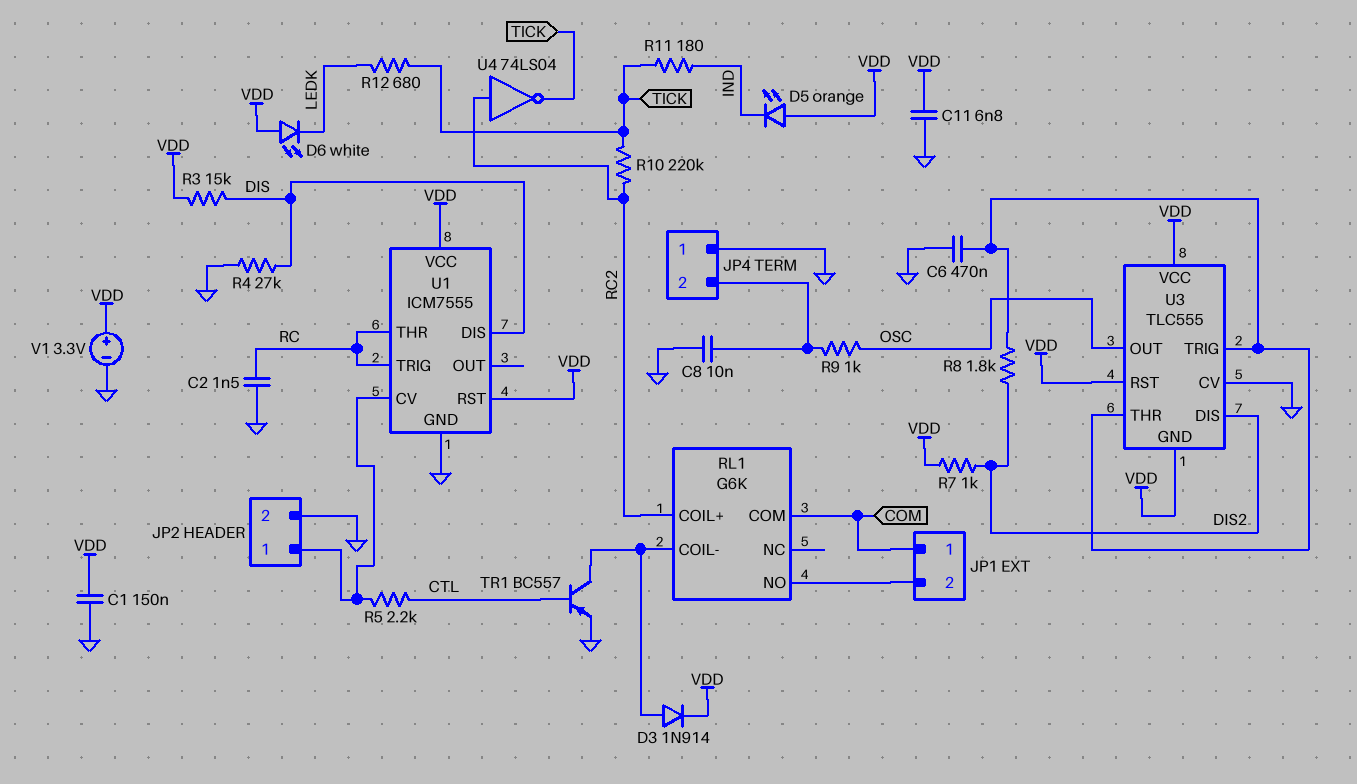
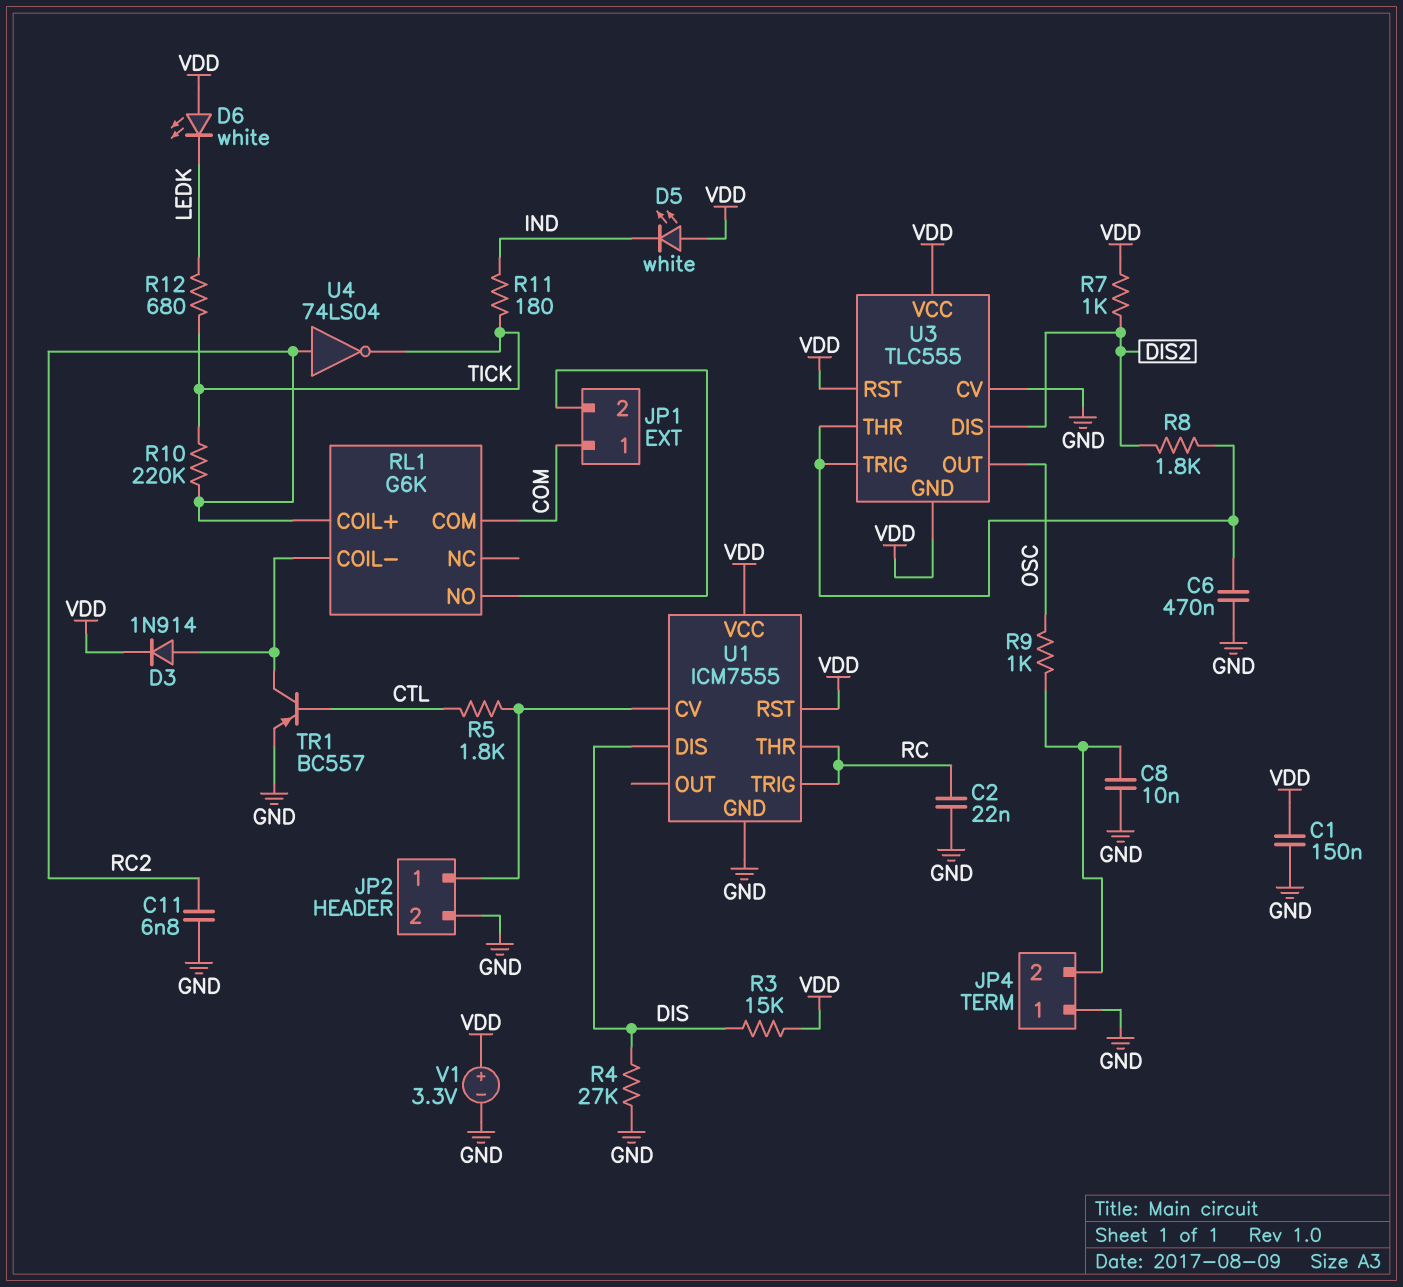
C2: 1.5nF (GND, RC) -> 22nF (GND, RC)
C11: 6.8nF (GND, VDD) -> 6.8nF (GND, RC2)
D5: LED orange (A VDD, K IND) -> LED white (A VDD, K IND)
R5: 2.2k (CTL, JP2/1) -> 1.8k (CTL, JP2/1)

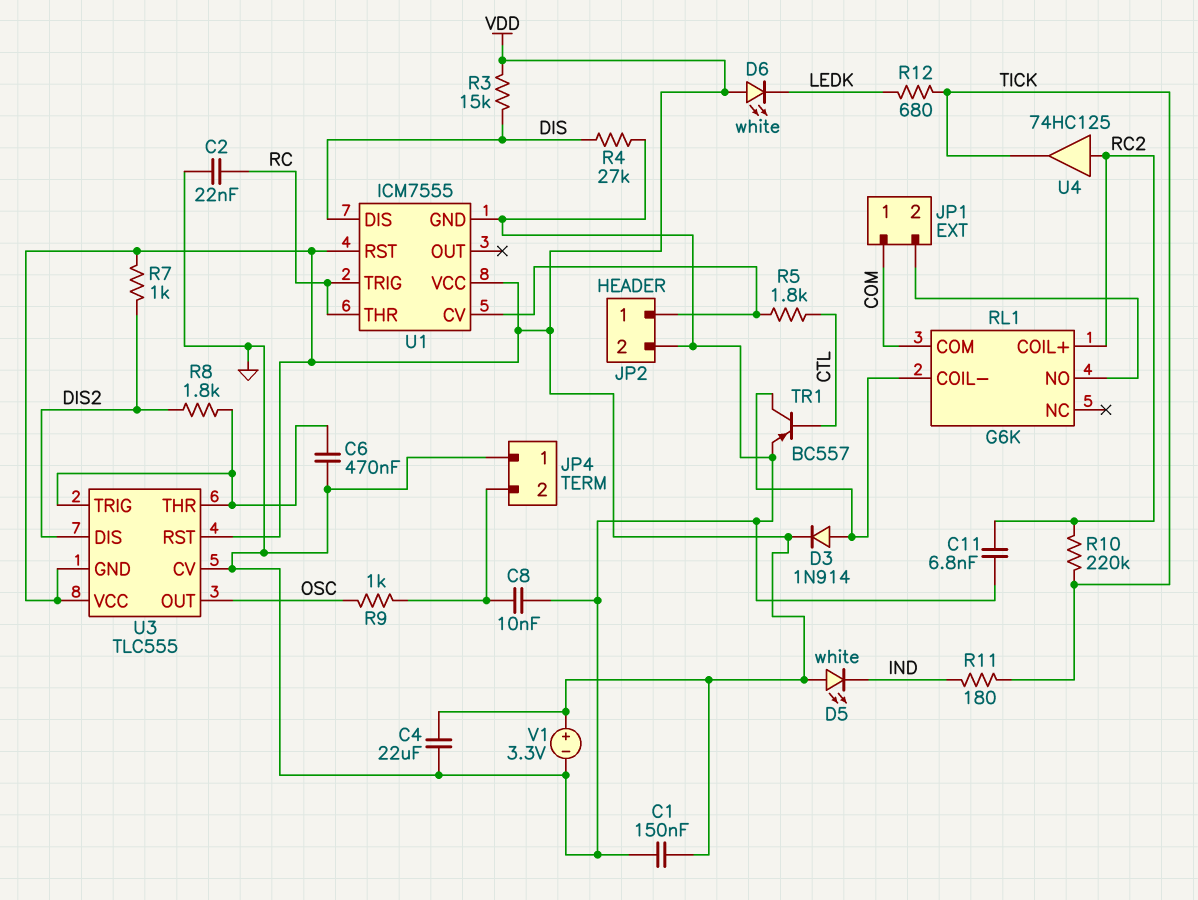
C4: none -> 22uF (GND, VDD)
U4: NOT 74LS04 (in RC2, out TICK) -> buffer 74HC125 (in RC2, out TICK)

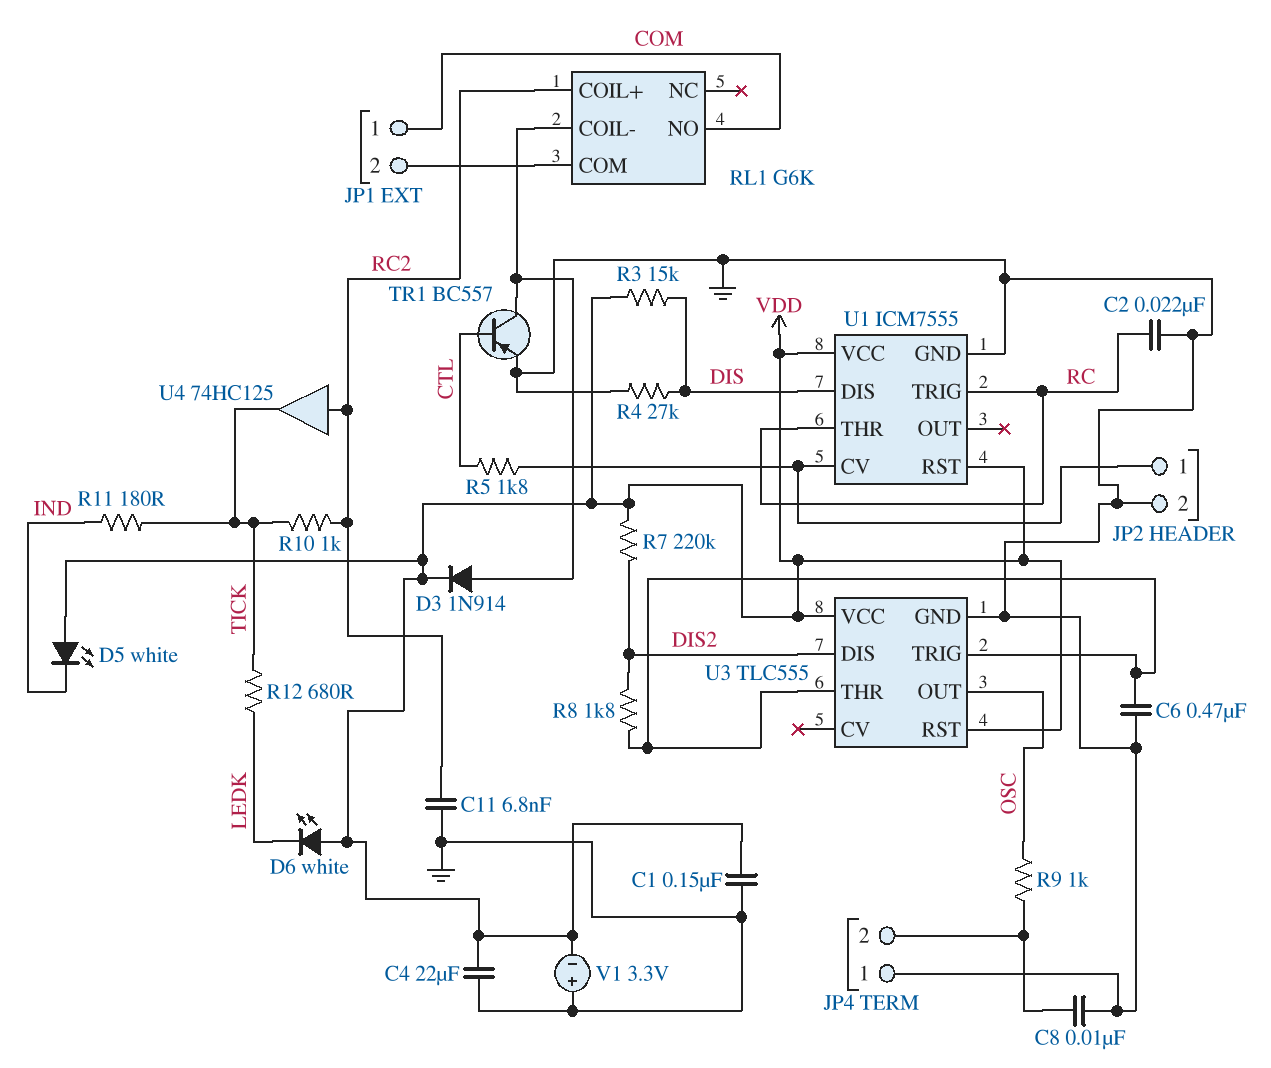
R7: 1k (DIS2, VDD) -> 220k (DIS2, VDD)
R10: 220k (RC2, TICK) -> 1k (RC2, TICK)
RL1 pin COM: COM -> JP1/2
RL1 pin NO: JP1/2 -> COM
U3 pin CV: GND -> none
U3 pin GND: VDD -> GND
V1: 3.3V (plus VDD, minus GND) -> 3.3V (plus GND, minus VDD)

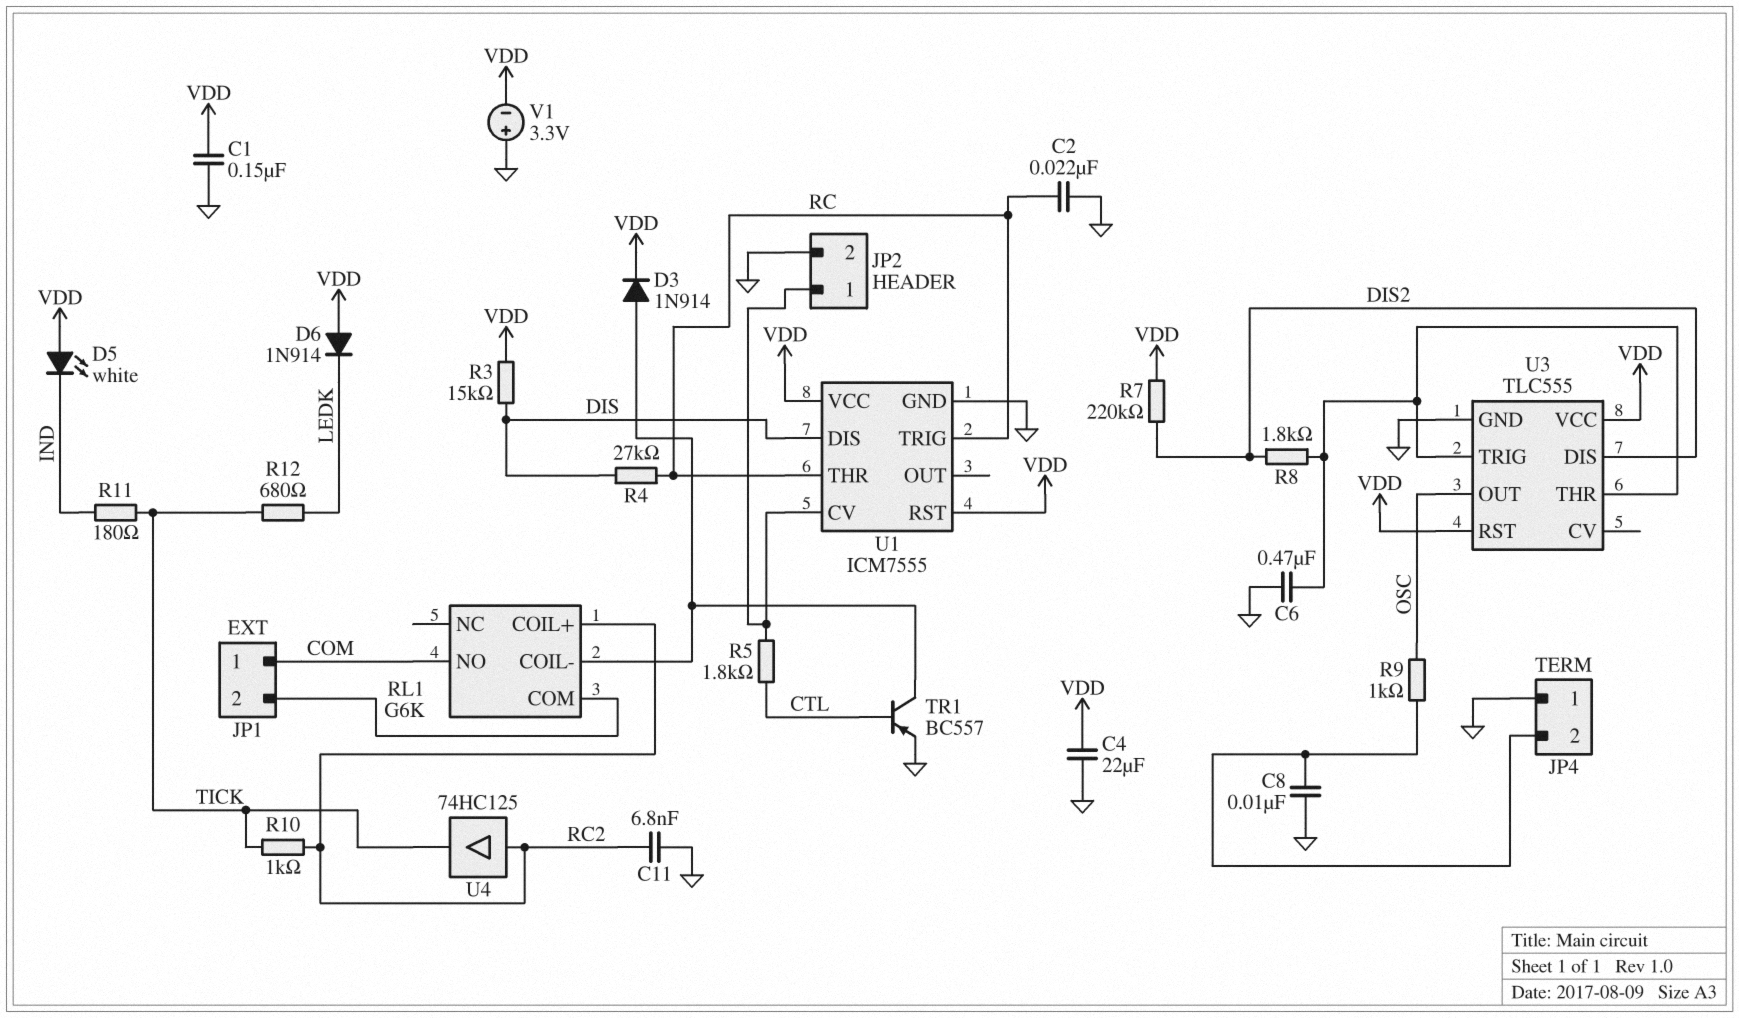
D6: LED white (A VDD, K LEDK) -> diode 1N914 (A VDD, K LEDK)
R4: 27k (DIS, GND) -> 27k (DIS, RC)

